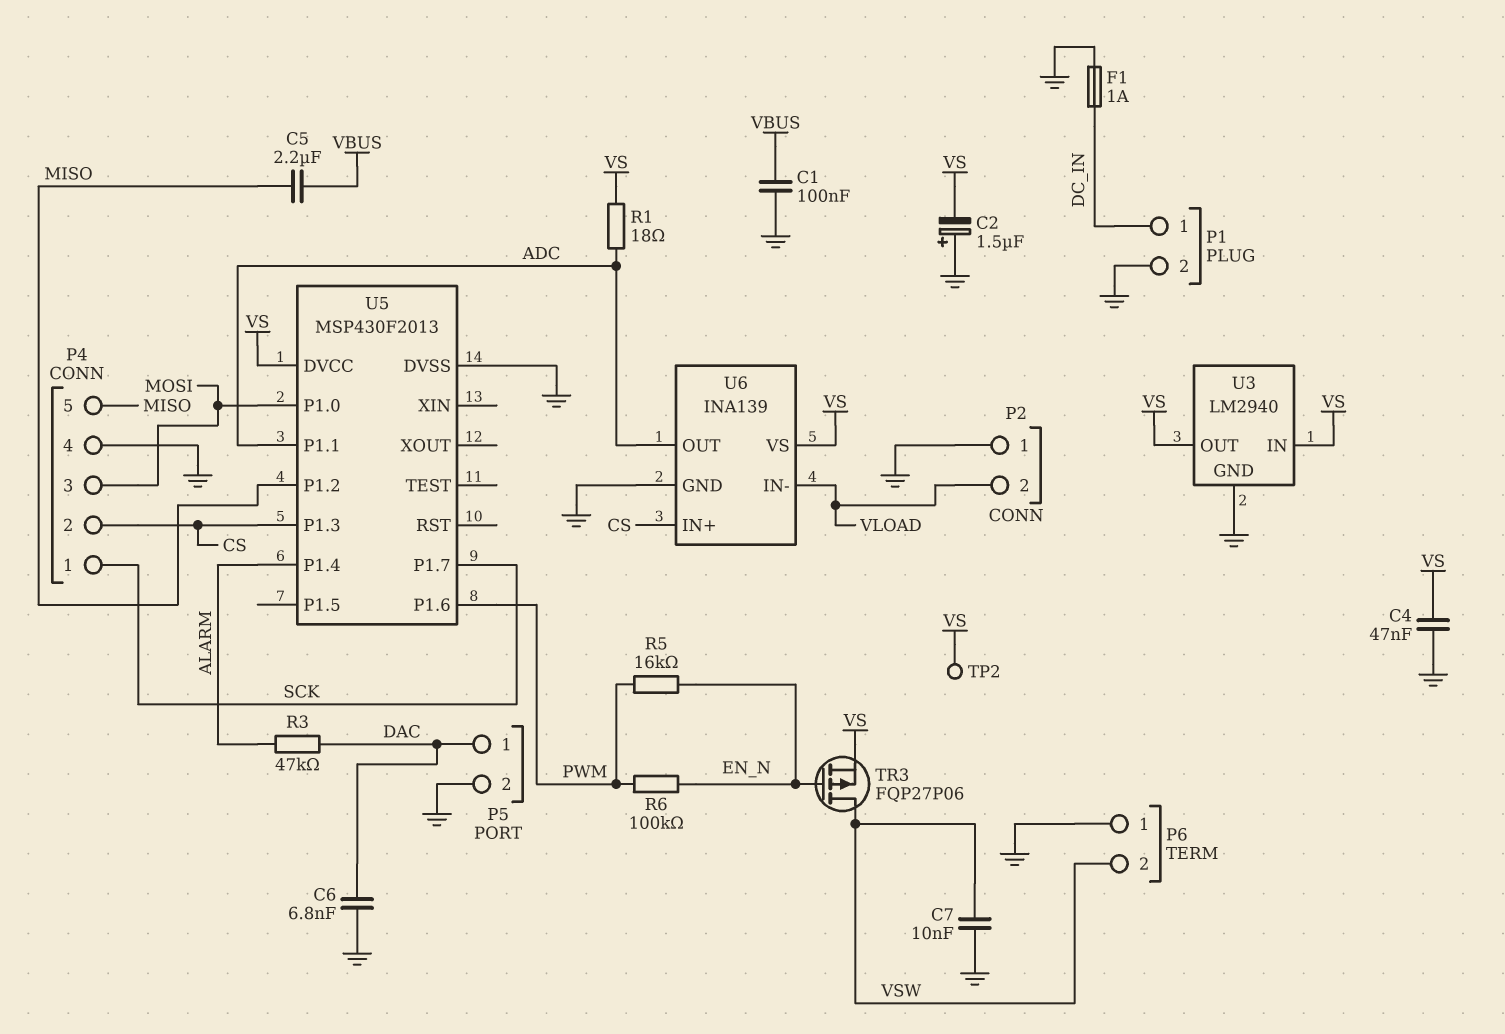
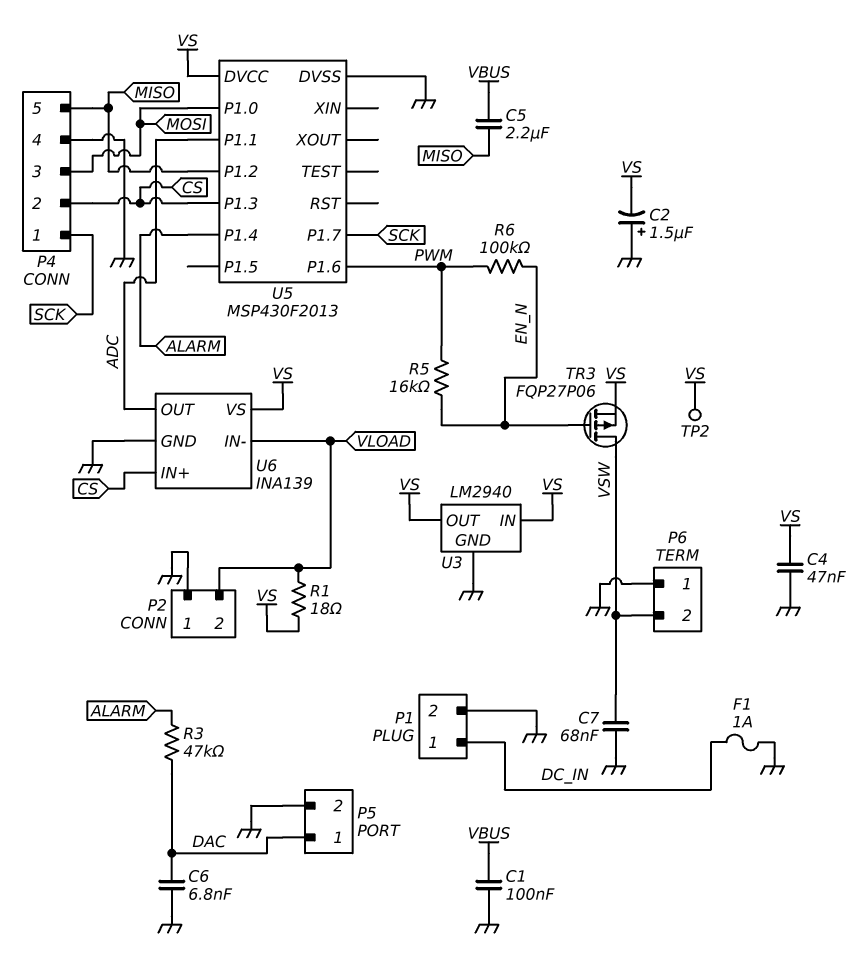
C7: 10nF (GND, VSW) -> 68nF (GND, VSW)
R1: 18 (ADC, VS) -> 18 (VLOAD, VS)

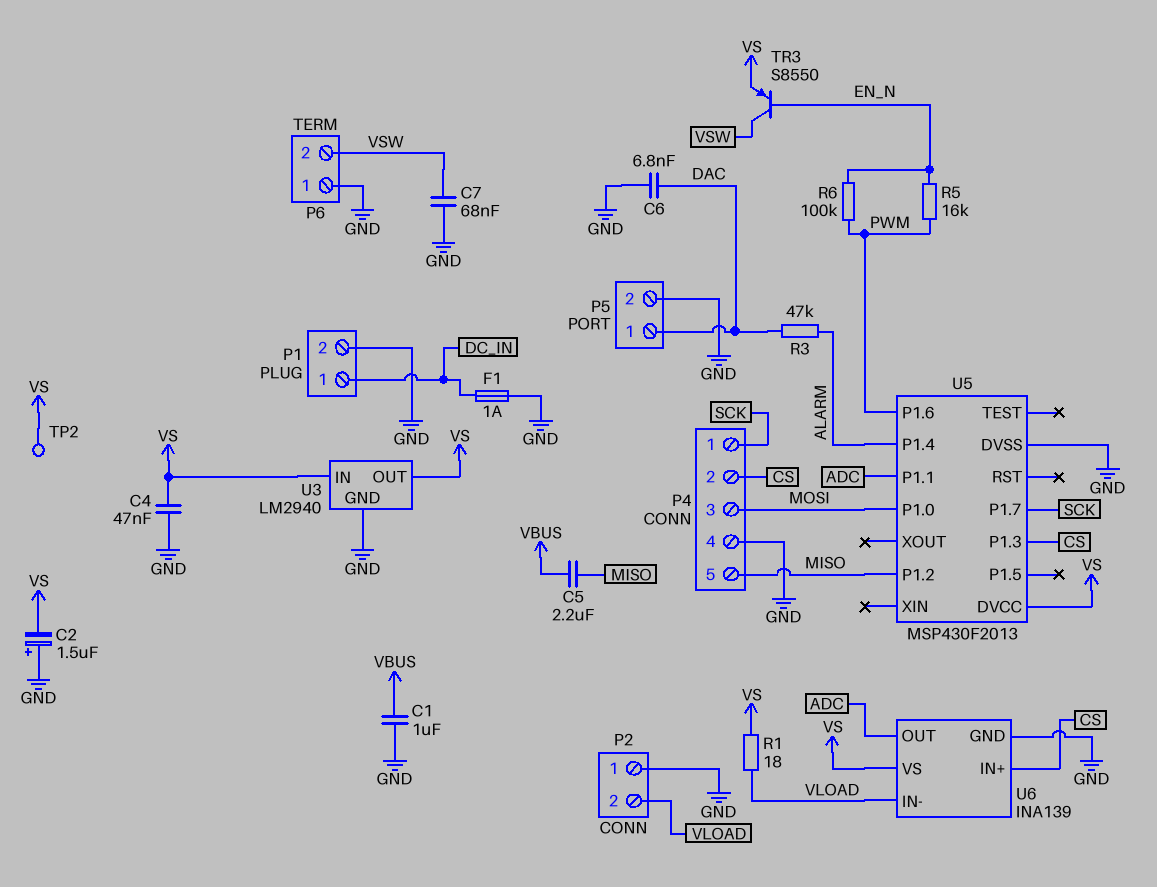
C1: 100nF (GND, VBUS) -> 1uF (GND, VBUS)
TR3: PMOS FQP27P06 (G EN_N, D VSW, S VS) -> PNP S8550 (B EN_N, C VSW, E VS)

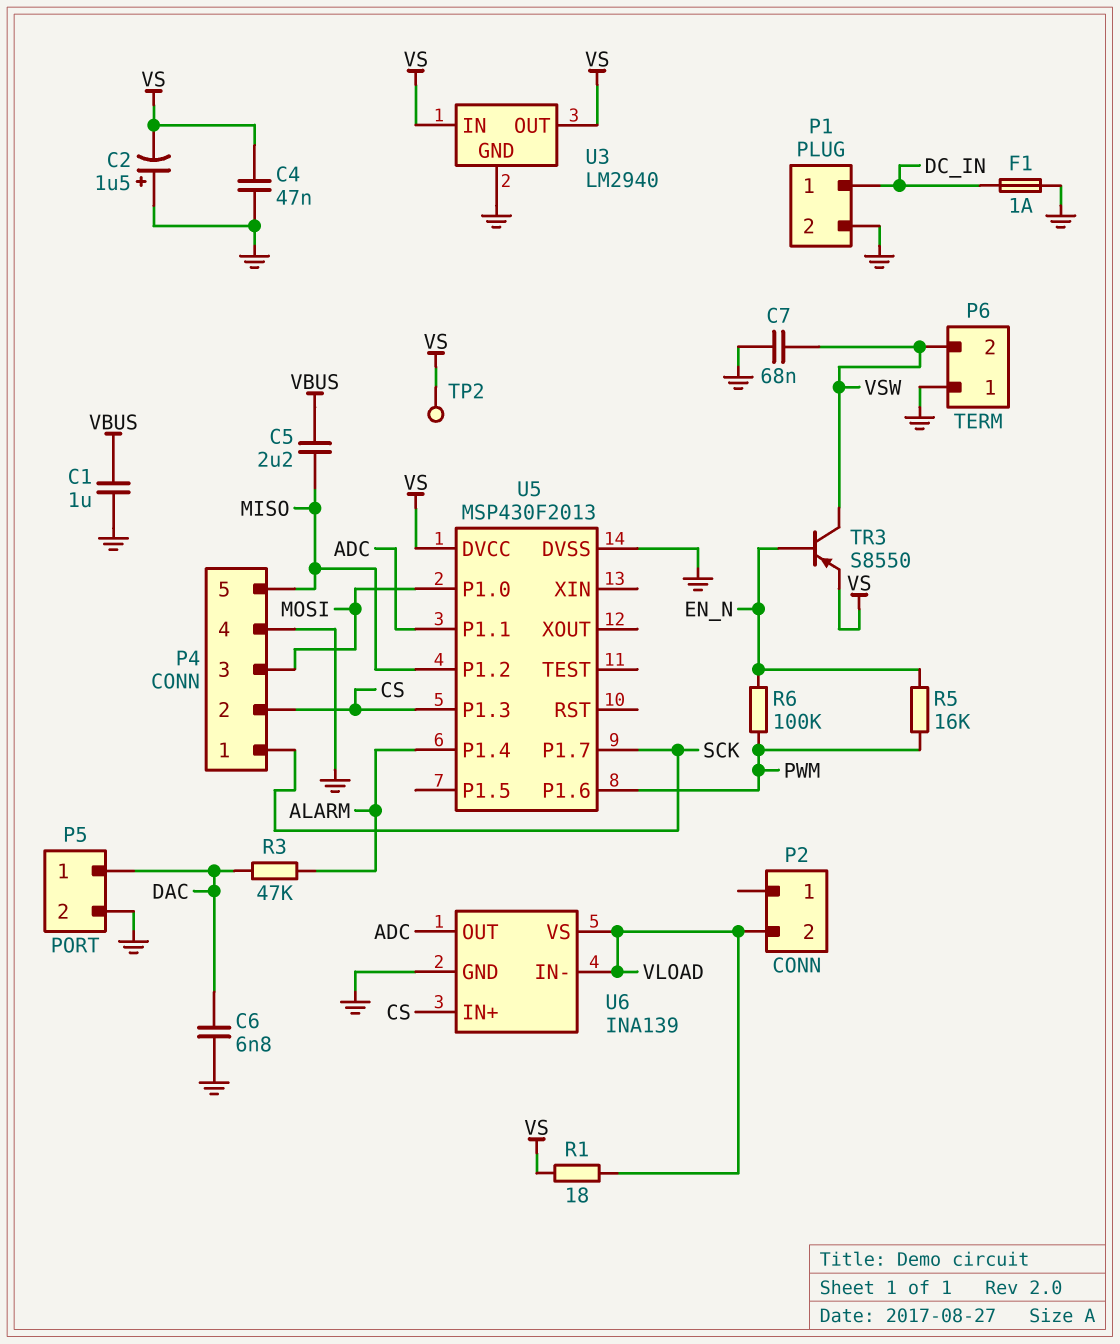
P2 pin 1: GND -> none
U6 pin VS: VS -> VLOAD

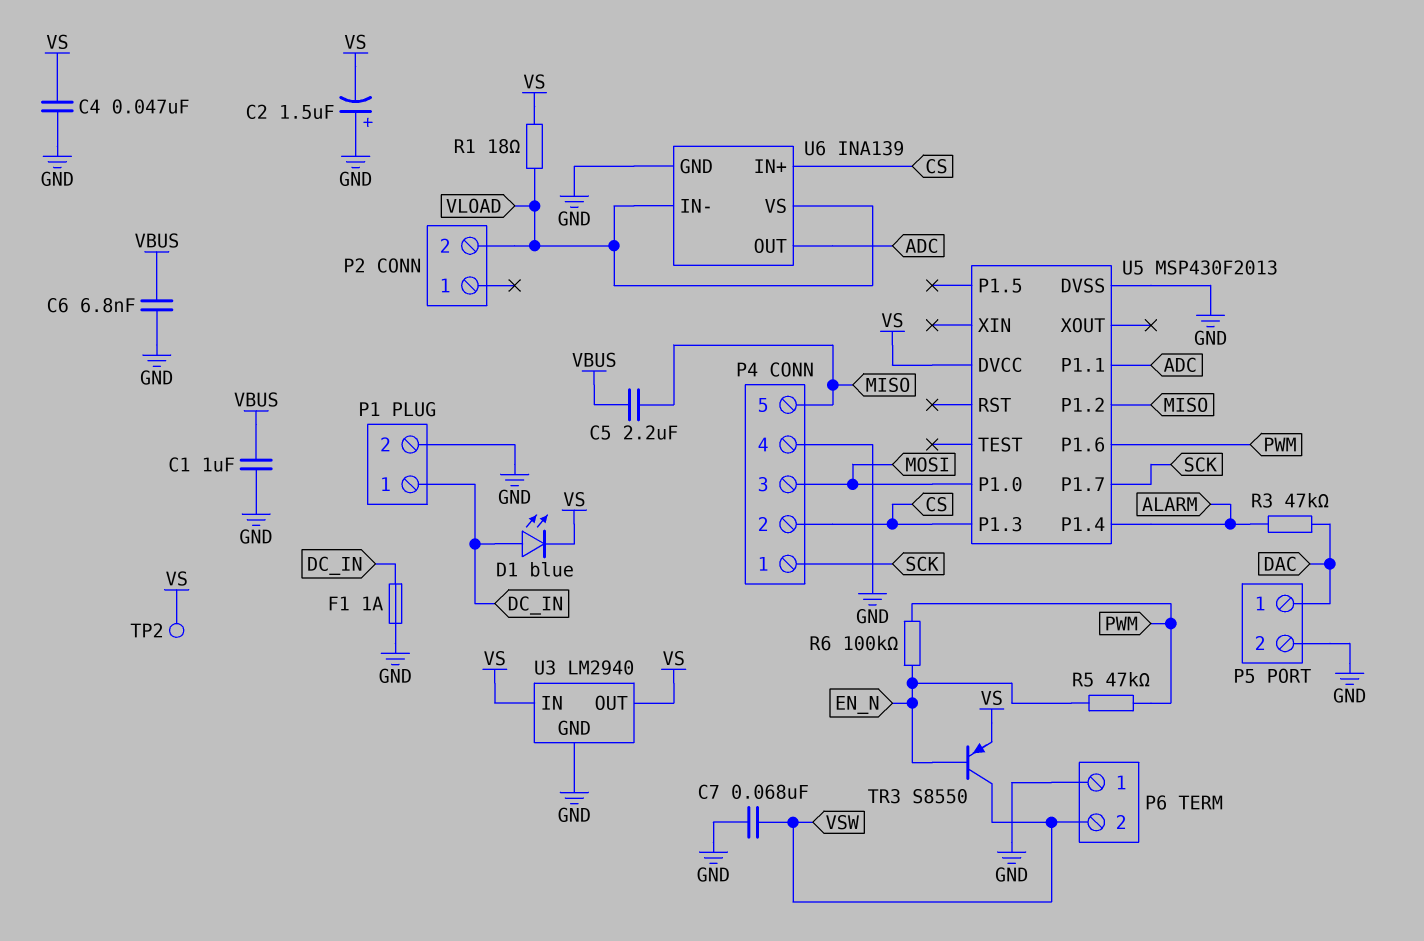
C6: 6.8nF (DAC, GND) -> 6.8nF (GND, VBUS)
D1: none -> LED blue (A DC_IN, K VS)
R5: 16k (EN_N, PWM) -> 47k (EN_N, PWM)

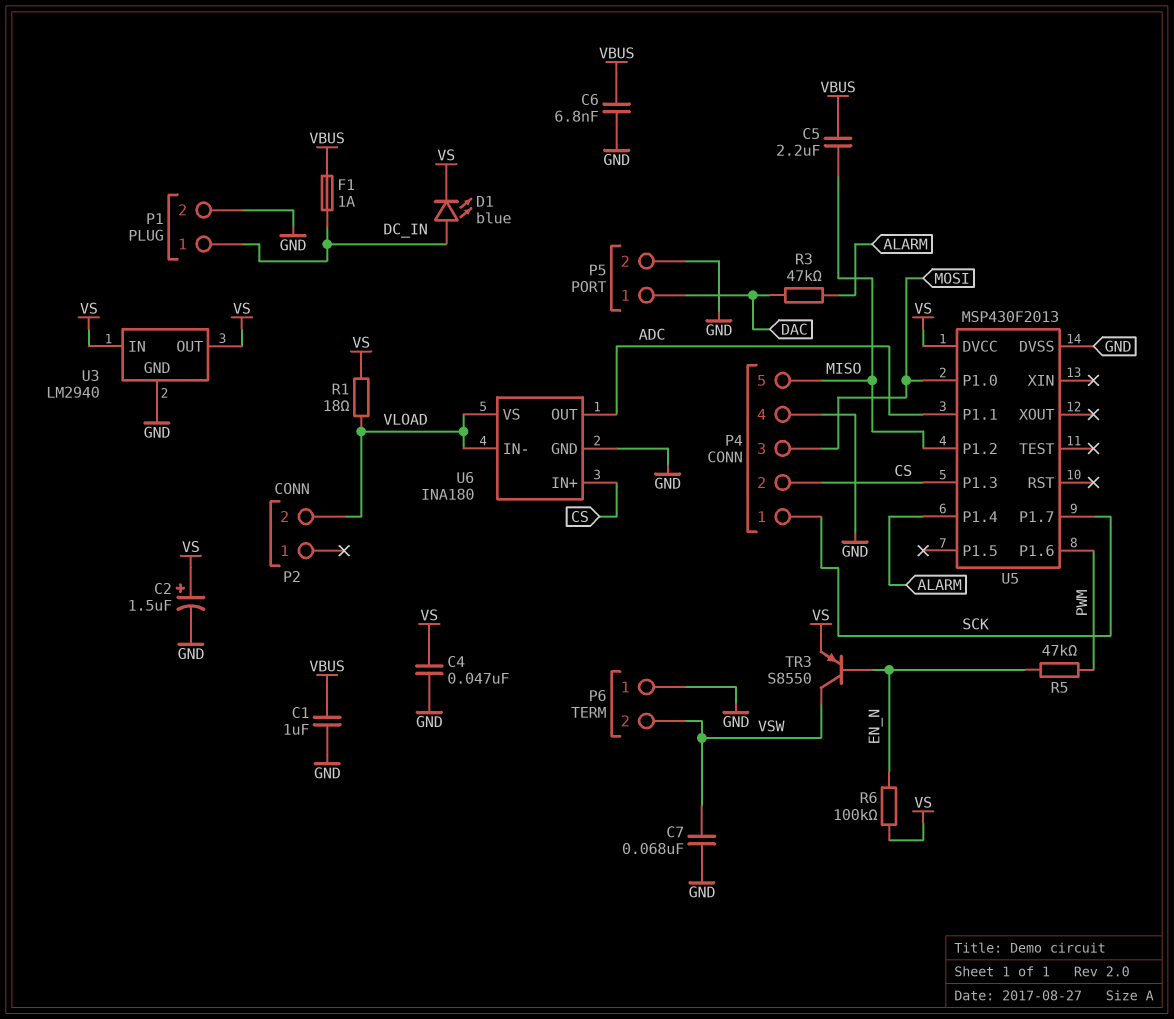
C2: 1.5uF (plus GND, minus VS) -> 1.5uF (plus VS, minus GND)
F1: 1A (DC_IN, GND) -> 1A (DC_IN, VBUS)
R6: 100k (EN_N, PWM) -> 100k (EN_N, VS)
TP2: test point (VS) -> none
U6: INA139 -> INA180

